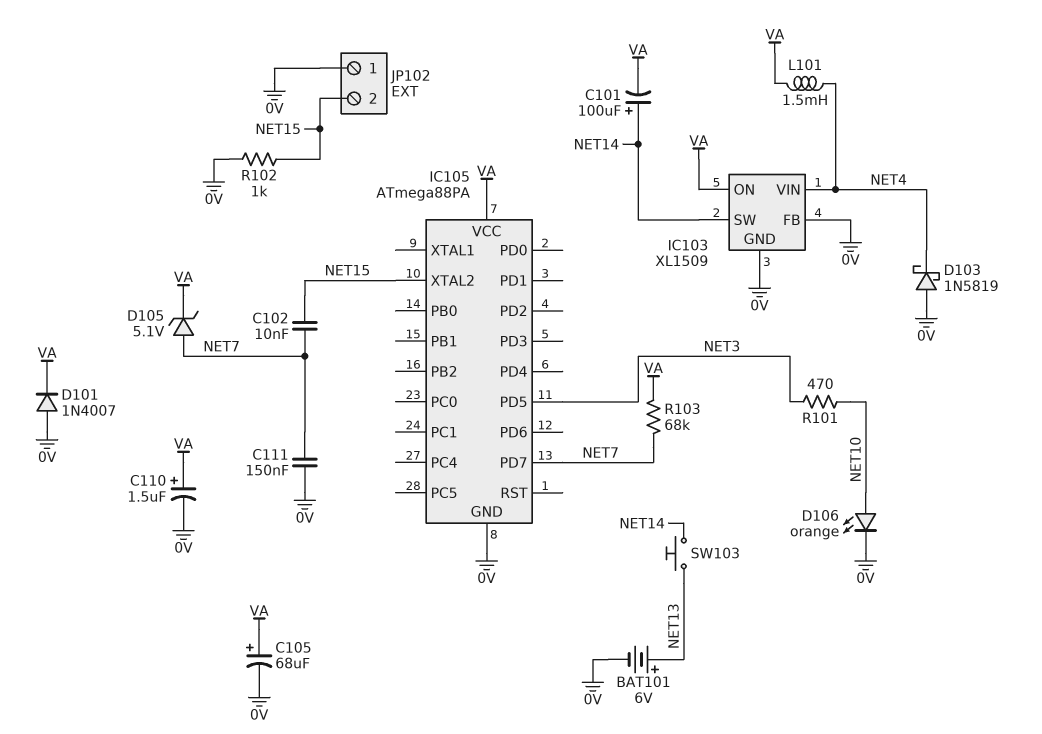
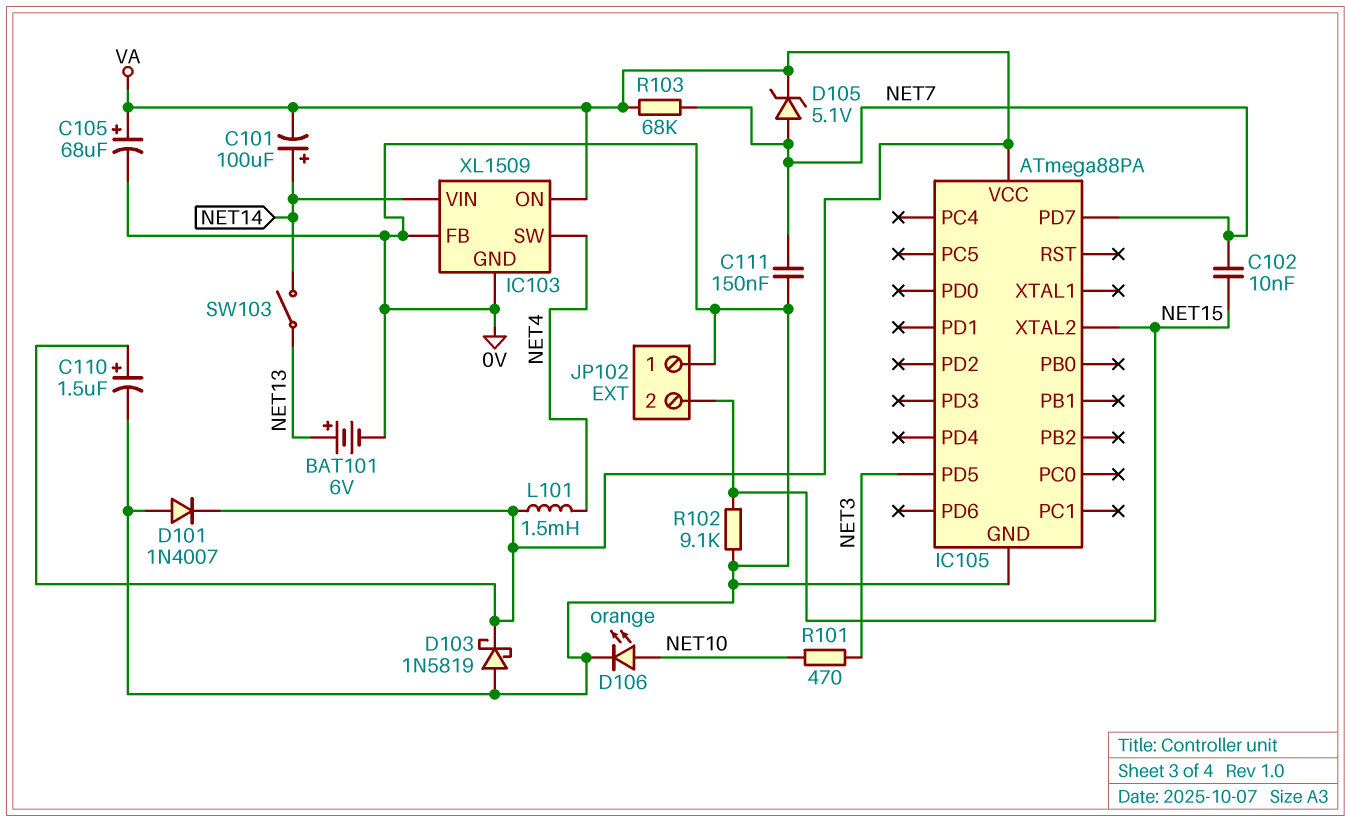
D103: schottky 1N5819 (A 0V, K NET4) -> schottky 1N5819 (A 0V, K VA)
IC103 pin SW: NET14 -> NET4
IC103 pin VIN: NET4 -> NET14
R102: 1k (0V, NET15) -> 9.1k (0V, NET15)
SW103: button (NET13, NET14) -> switch (NET13, NET14)

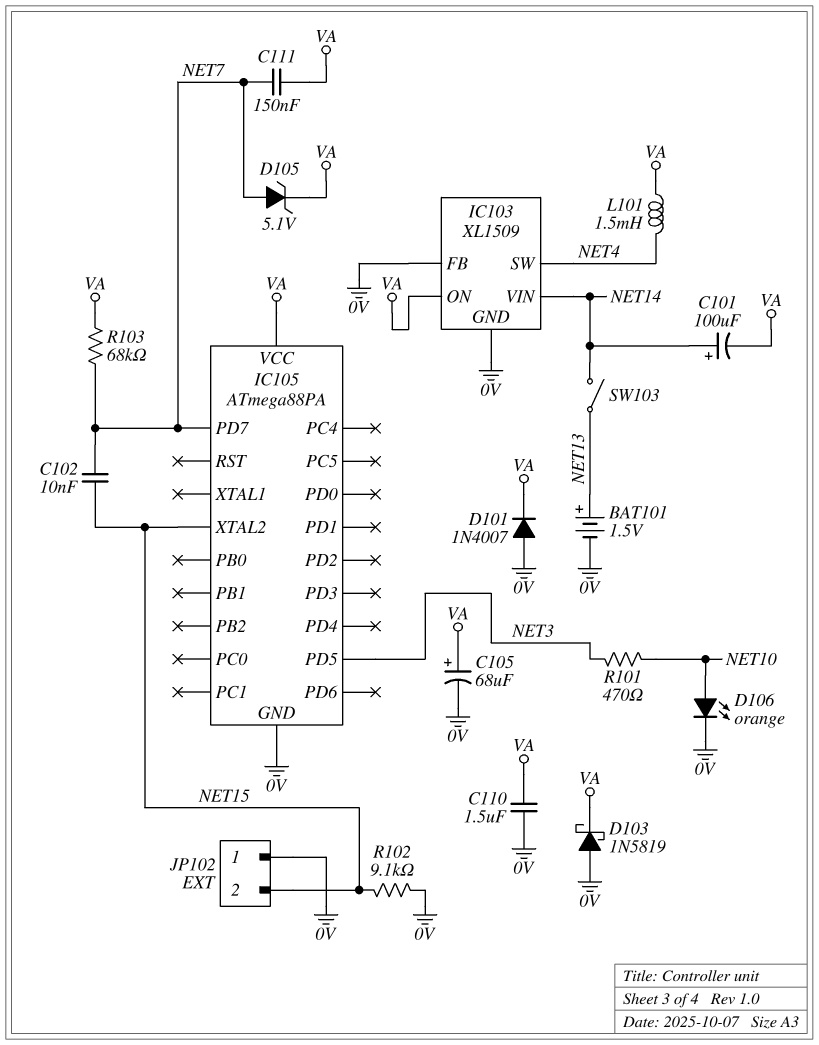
BAT101: 6V (plus NET13, minus 0V) -> 1.5V (plus NET13, minus 0V)
C110: 1.5uF (plus VA, minus 0V) -> 1.5uF (0V, VA)
C111: 150nF (0V, NET7) -> 150nF (NET7, VA)

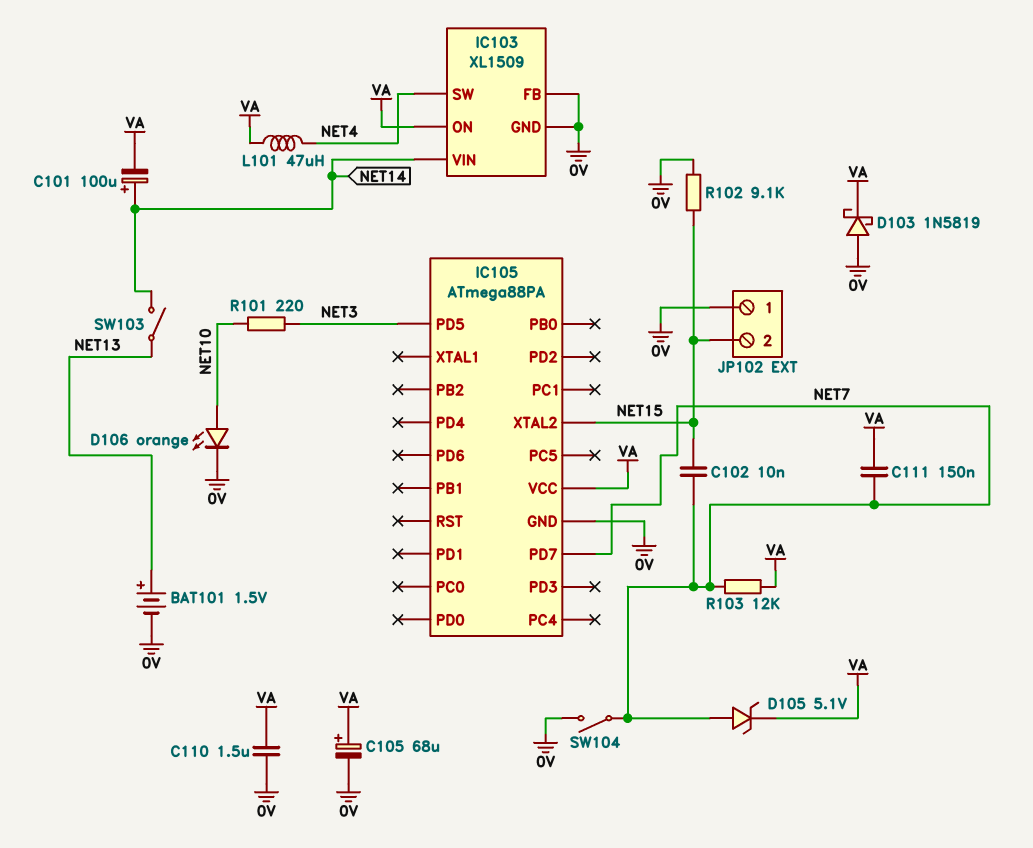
D101: diode 1N4007 (A 0V, K VA) -> none
L101: 1.5mH (NET4, VA) -> 47uH (NET4, VA)
R101: 470 (NET3, NET10) -> 220 (NET3, NET10)
R103: 68k (NET7, VA) -> 12k (NET7, VA)
SW104: none -> switch (0V, NET7)

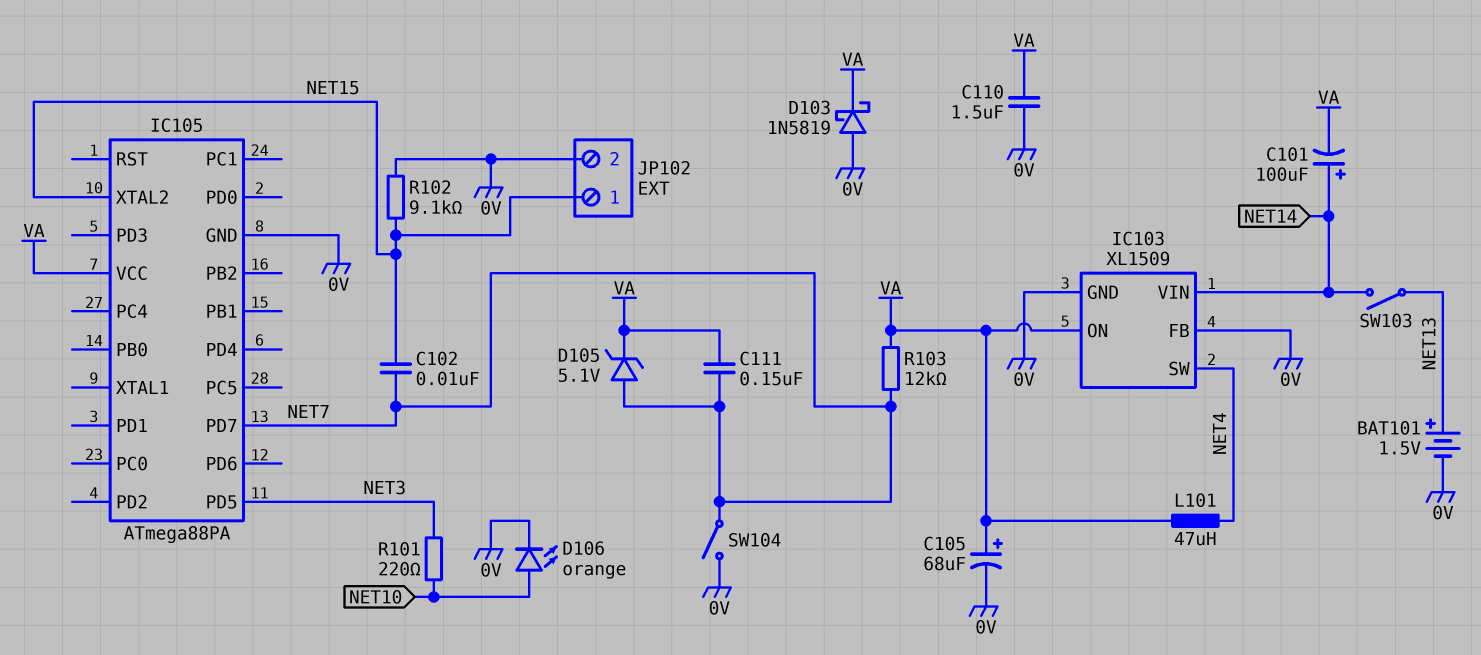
JP102 pin 1: 0V -> NET15
JP102 pin 2: NET15 -> 0V

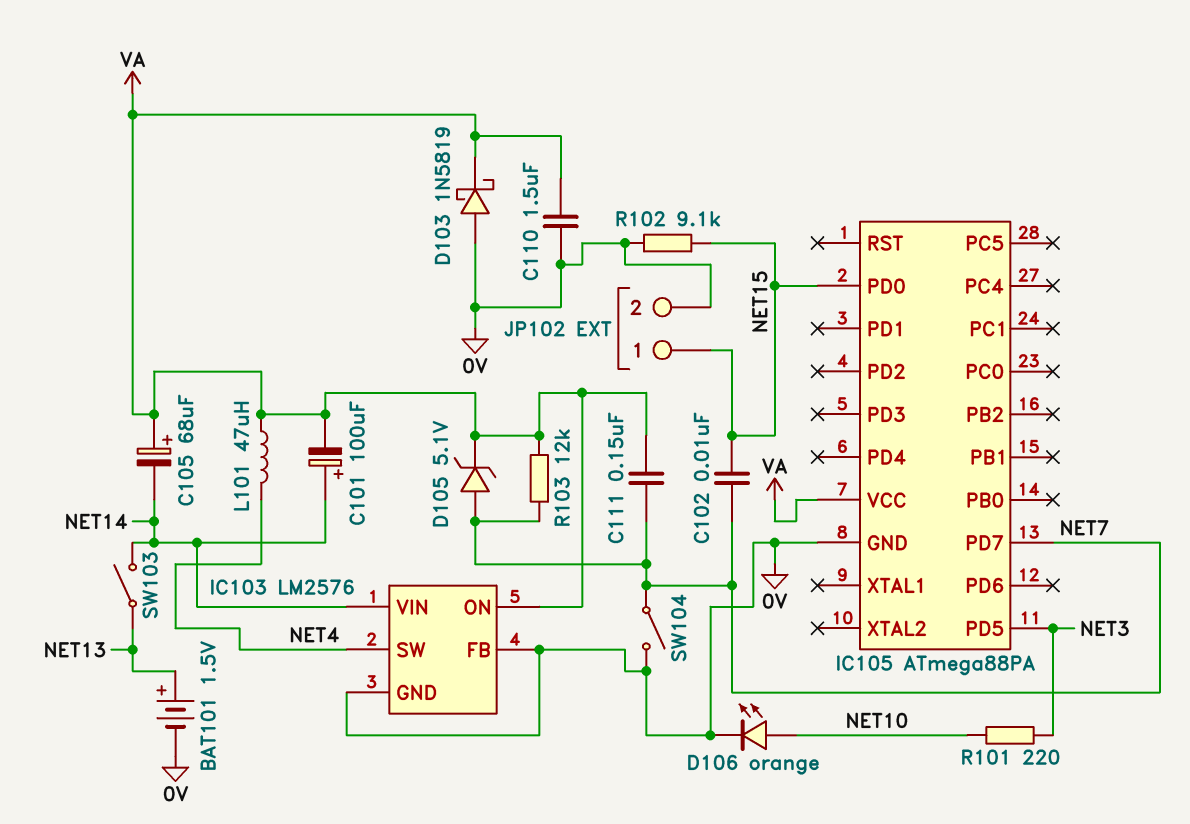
C105: 68uF (plus VA, minus 0V) -> 68uF (plus VA, minus NET14)
IC103: XL1509 -> LM2576
IC105 pin PD0: none -> NET15
IC105 pin XTAL2: NET15 -> none

